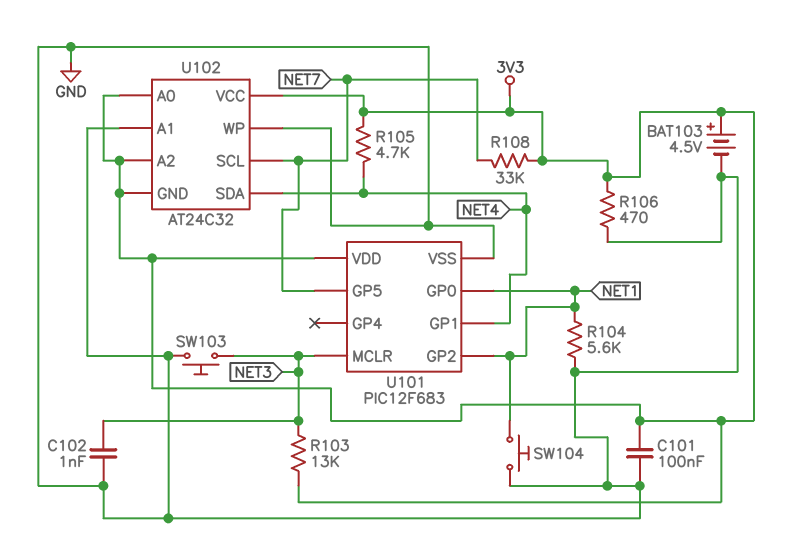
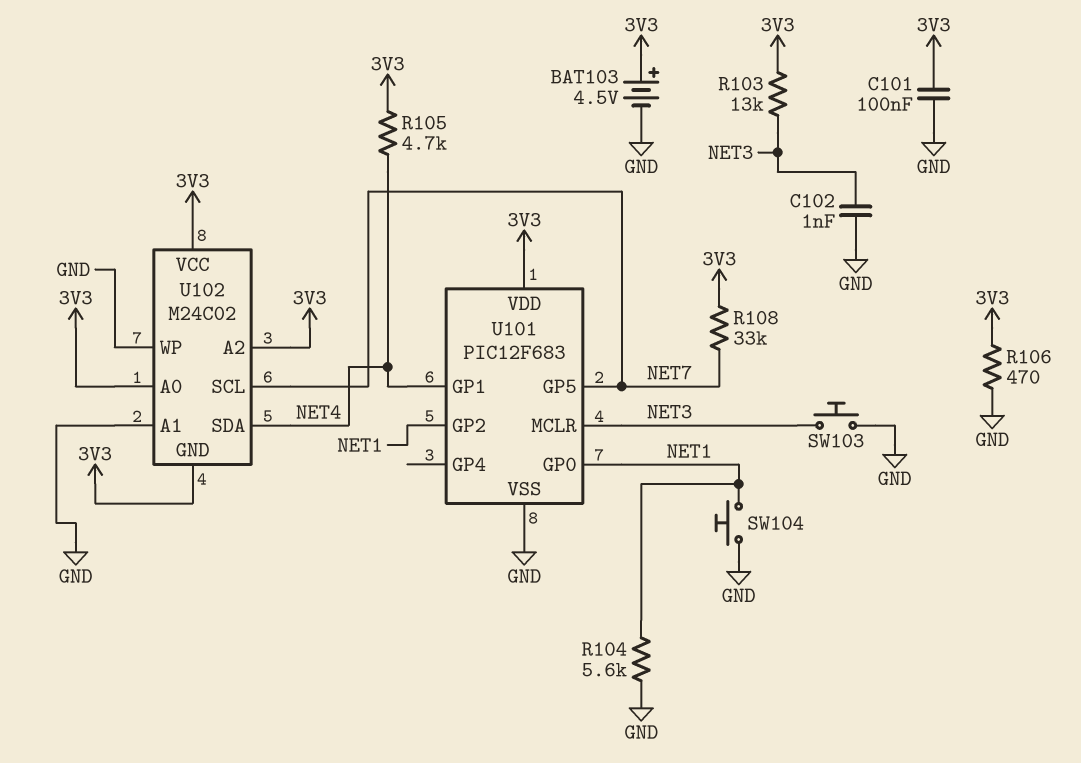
U102: AT24C32 -> M24C02

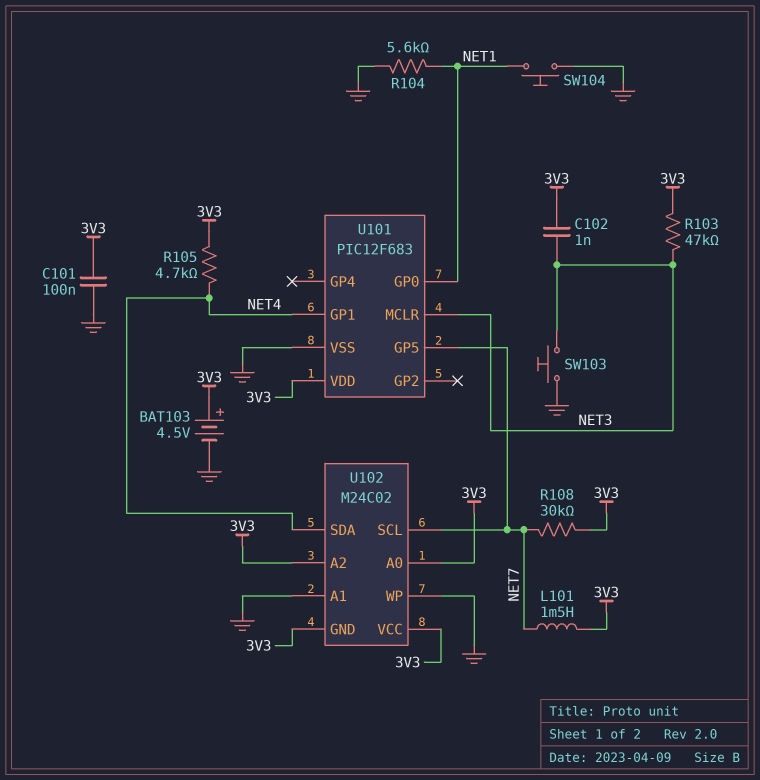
C102: 1nF (GND, NET3) -> 1nF (3V3, NET3)
L101: none -> 1.5mH (3V3, NET7)
R103: 13k (3V3, NET3) -> 47k (3V3, NET3)
R106: 470 (3V3, GND) -> none
R108: 33k (3V3, NET7) -> 30k (3V3, NET7)
U101 pin GP2: NET1 -> none

